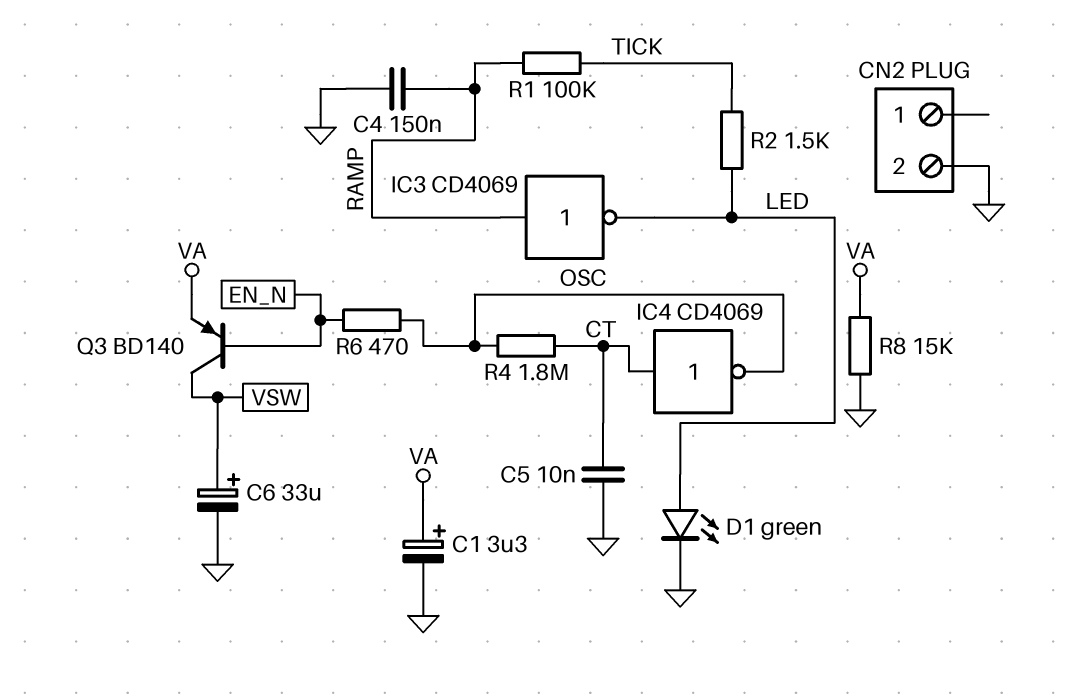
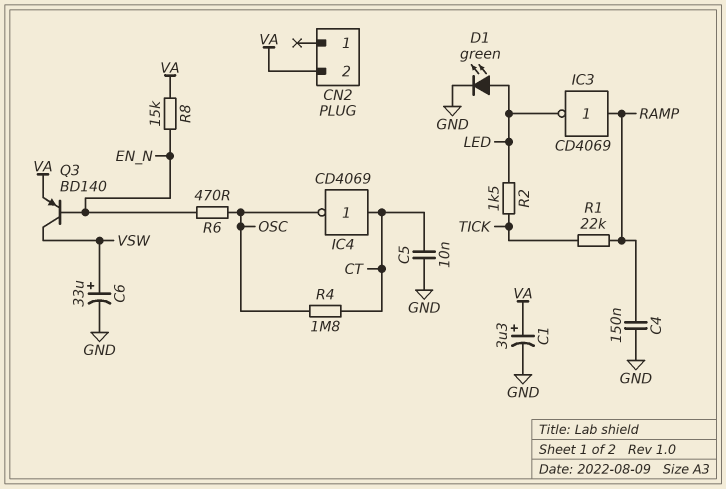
CN2 pin 2: GND -> VA
R1: 100k (RAMP, TICK) -> 22k (RAMP, TICK)
R8: 15k (GND, VA) -> 15k (EN_N, VA)

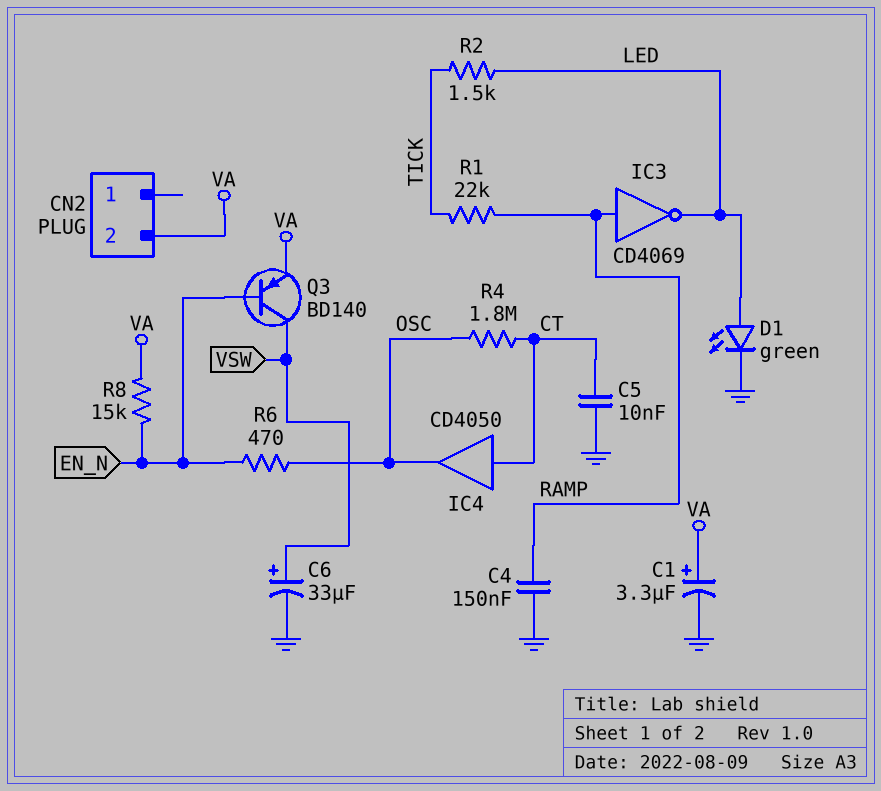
IC4: NOT CD4069 (in CT, out OSC) -> buffer CD4050 (in CT, out OSC)

